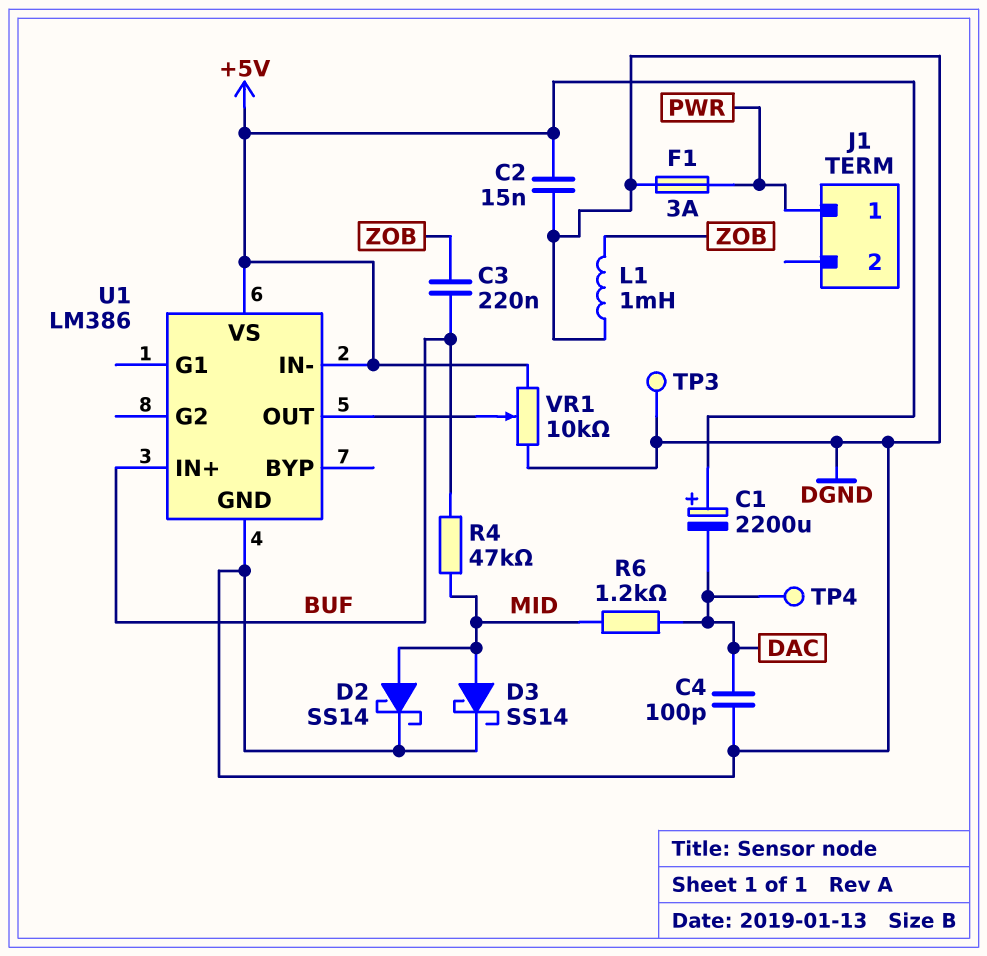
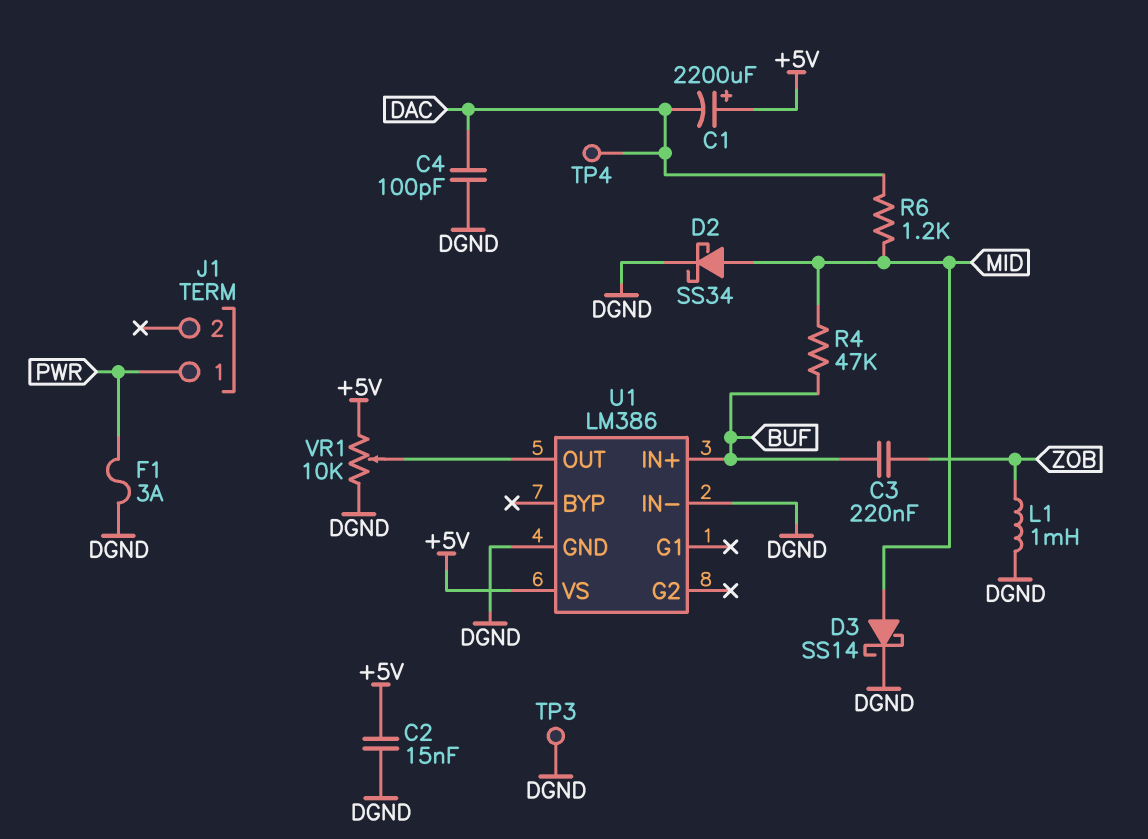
D2: schottky SS14 (A MID, K DGND) -> schottky SS34 (A MID, K DGND)
U1 pin IN-: +5V -> DGND

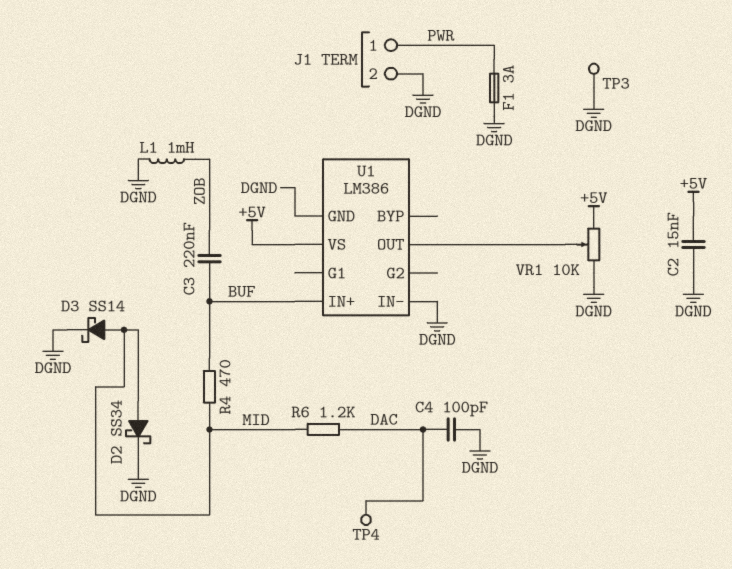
C1: 2200uF (plus +5V, minus DAC) -> none
J1 pin 2: none -> DGND
R4: 47k (BUF, MID) -> 470 (BUF, MID)

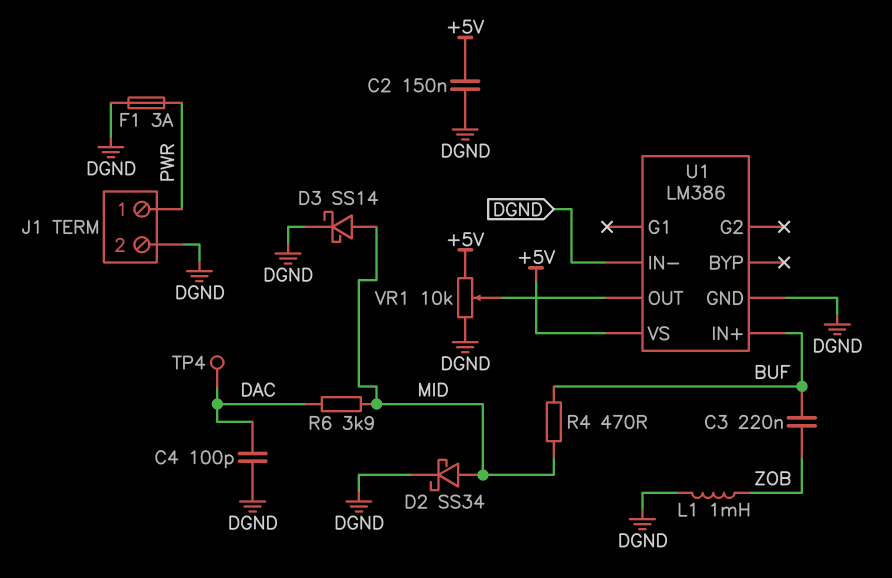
C2: 15nF (+5V, DGND) -> 150nF (+5V, DGND)
R6: 1.2k (DAC, MID) -> 3.9k (DAC, MID)
TP3: test point (DGND) -> none

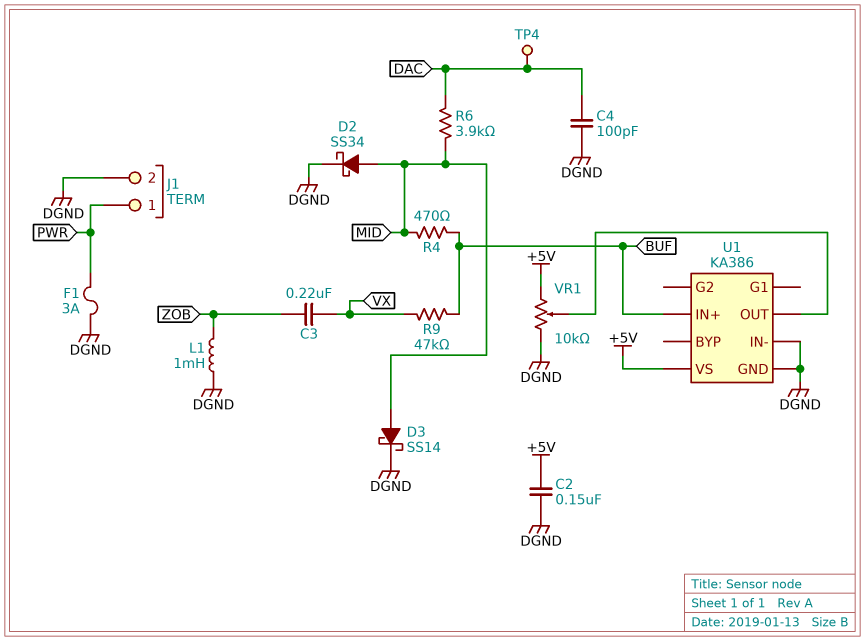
C3: 220nF (BUF, ZOB) -> 220nF (VX, ZOB)
R9: none -> 47k (BUF, VX)
U1: LM386 -> KA386

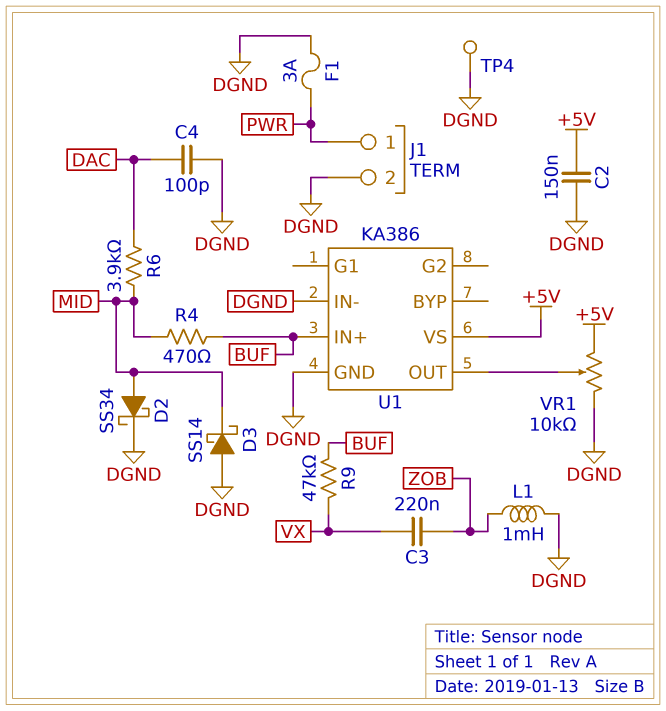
D3: schottky SS14 (A MID, K DGND) -> schottky SS14 (A DGND, K MID)
TP4: test point (DAC) -> test point (DGND)

